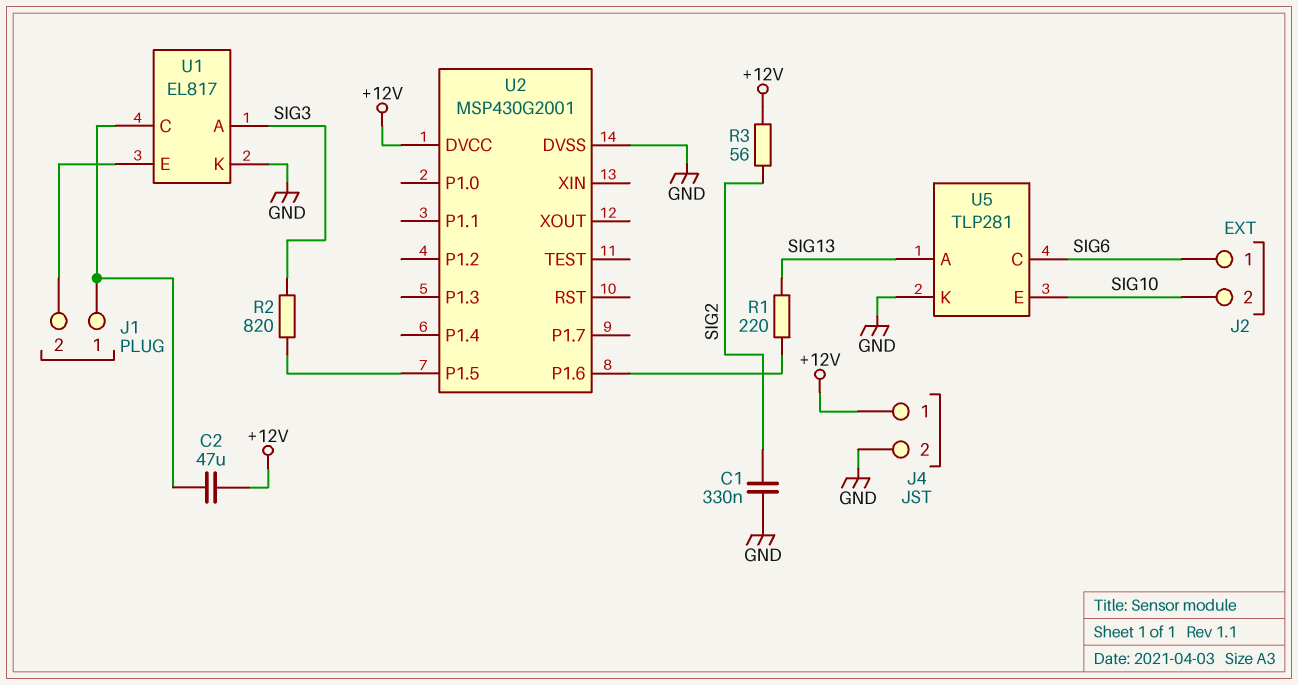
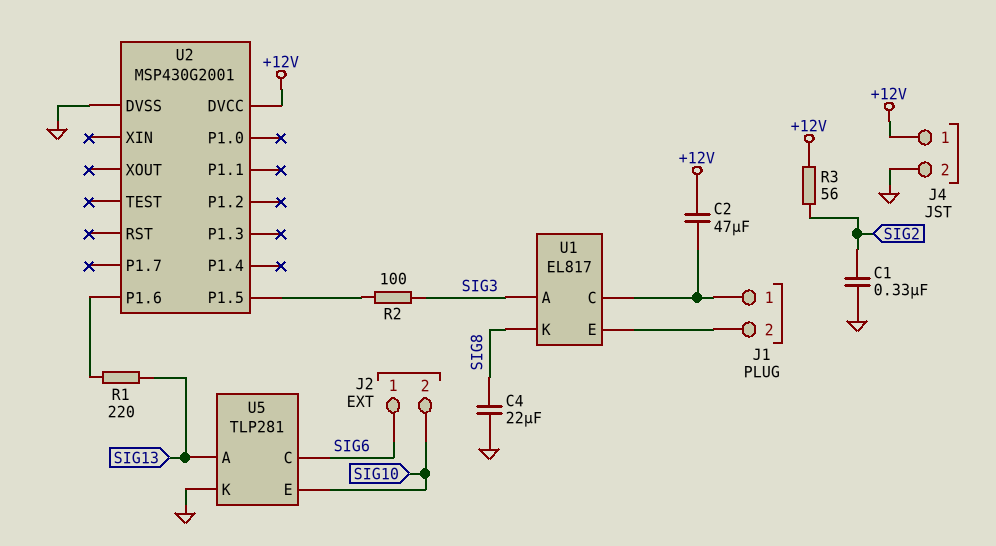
C4: none -> 22uF (GND, SIG8)
R2: 820 (SIG3, U2/P1.5) -> 100 (SIG3, U2/P1.5)
U1 pin K: GND -> SIG8

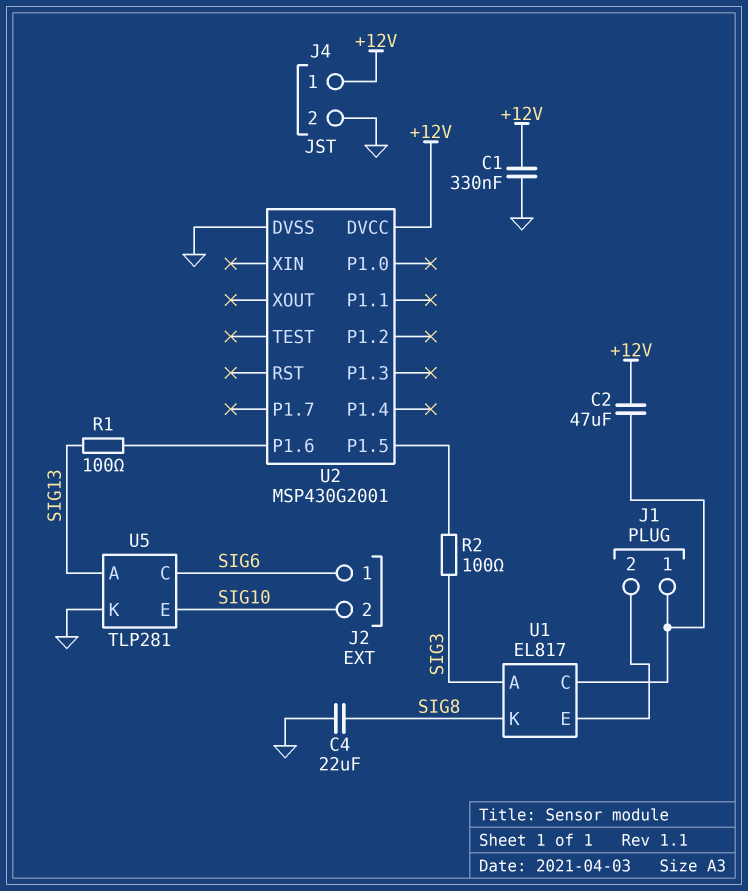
C1: 330nF (GND, SIG2) -> 330nF (+12V, GND)
R1: 220 (SIG13, U2/P1.6) -> 100 (SIG13, U2/P1.6)
R3: 56 (+12V, SIG2) -> none

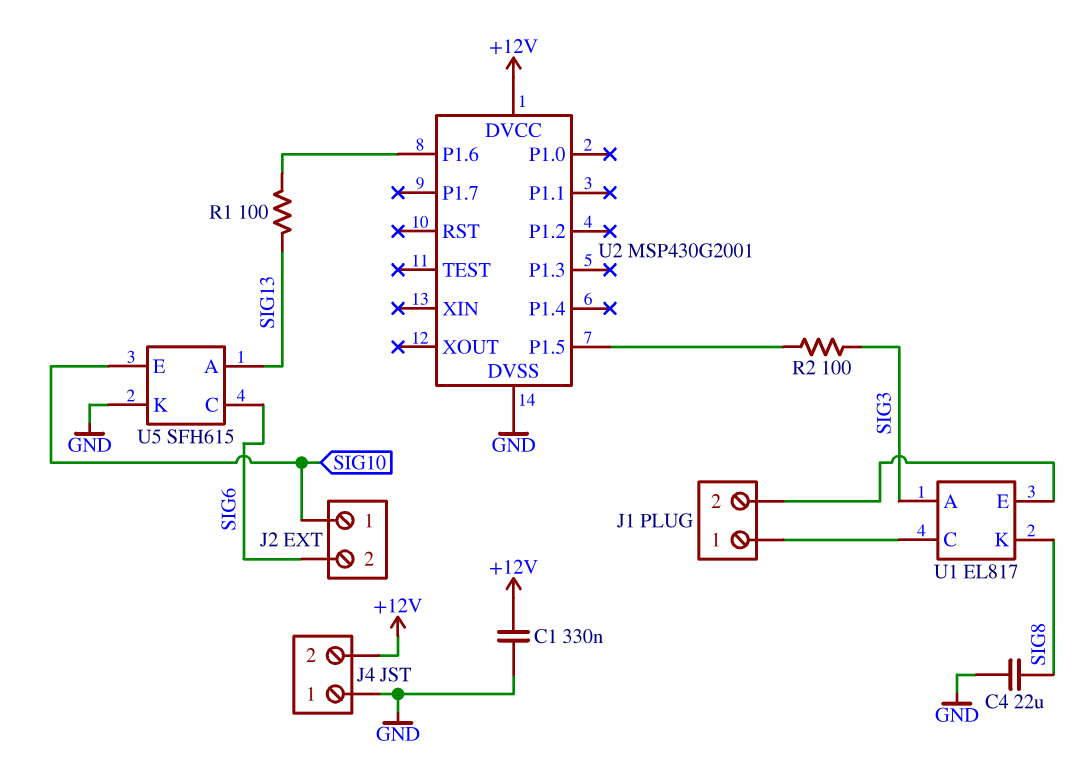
C2: 47uF (+12V, J1/1) -> none
J2 pin 1: SIG6 -> SIG10
J2 pin 2: SIG10 -> SIG6
J4 pin 1: +12V -> GND
J4 pin 2: GND -> +12V
U5: TLP281 -> SFH615

